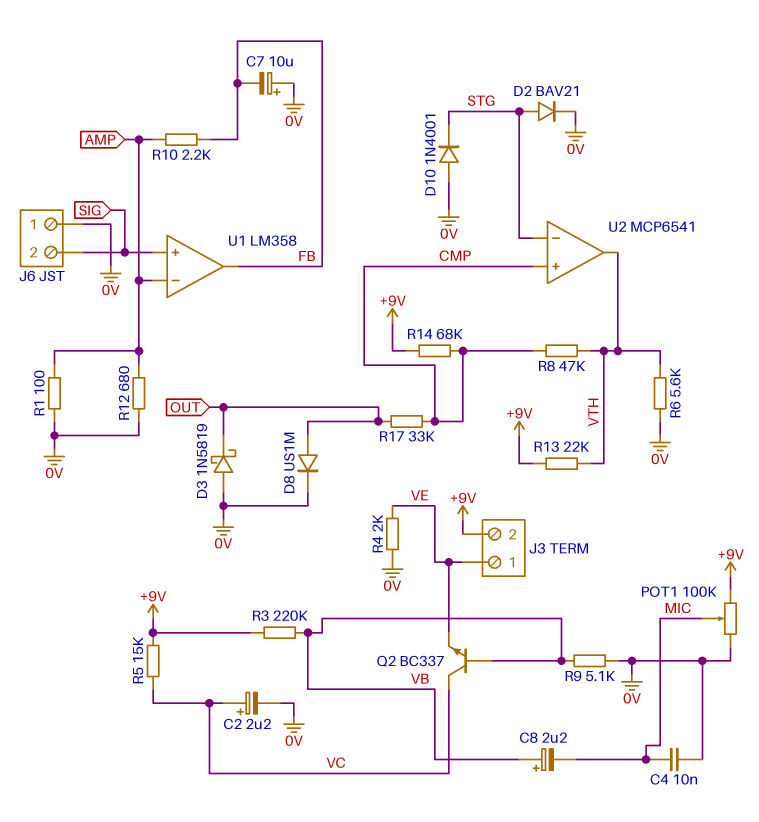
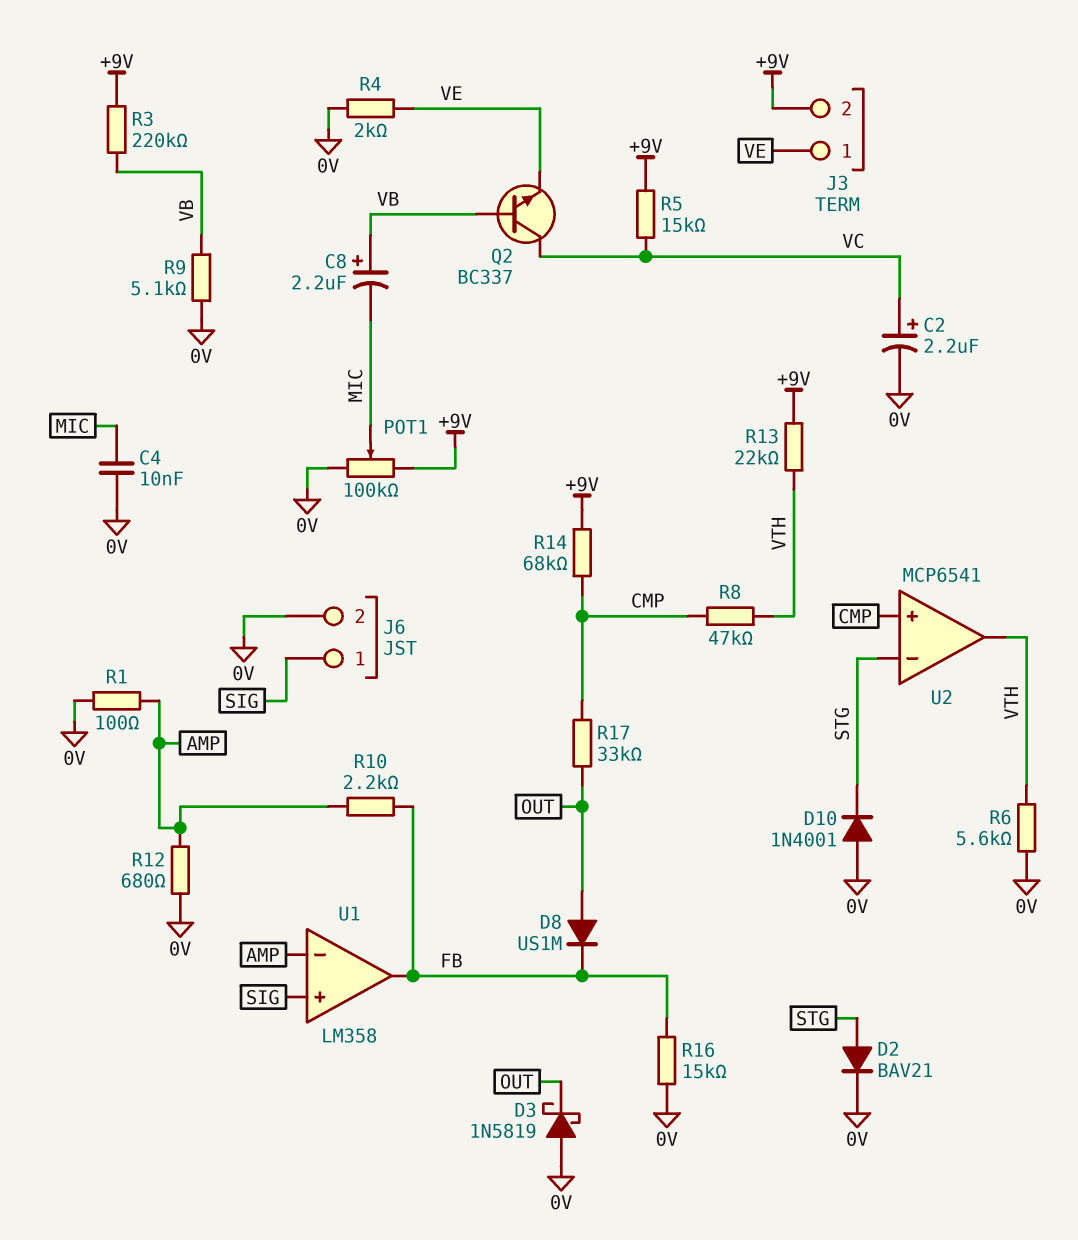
C7: 10uF (plus 0V, minus FB) -> none
D8: diode US1M (A OUT, K 0V) -> diode US1M (A OUT, K FB)
J6 pin 1: 0V -> SIG
J6 pin 2: SIG -> 0V
R16: none -> 15k (0V, FB)

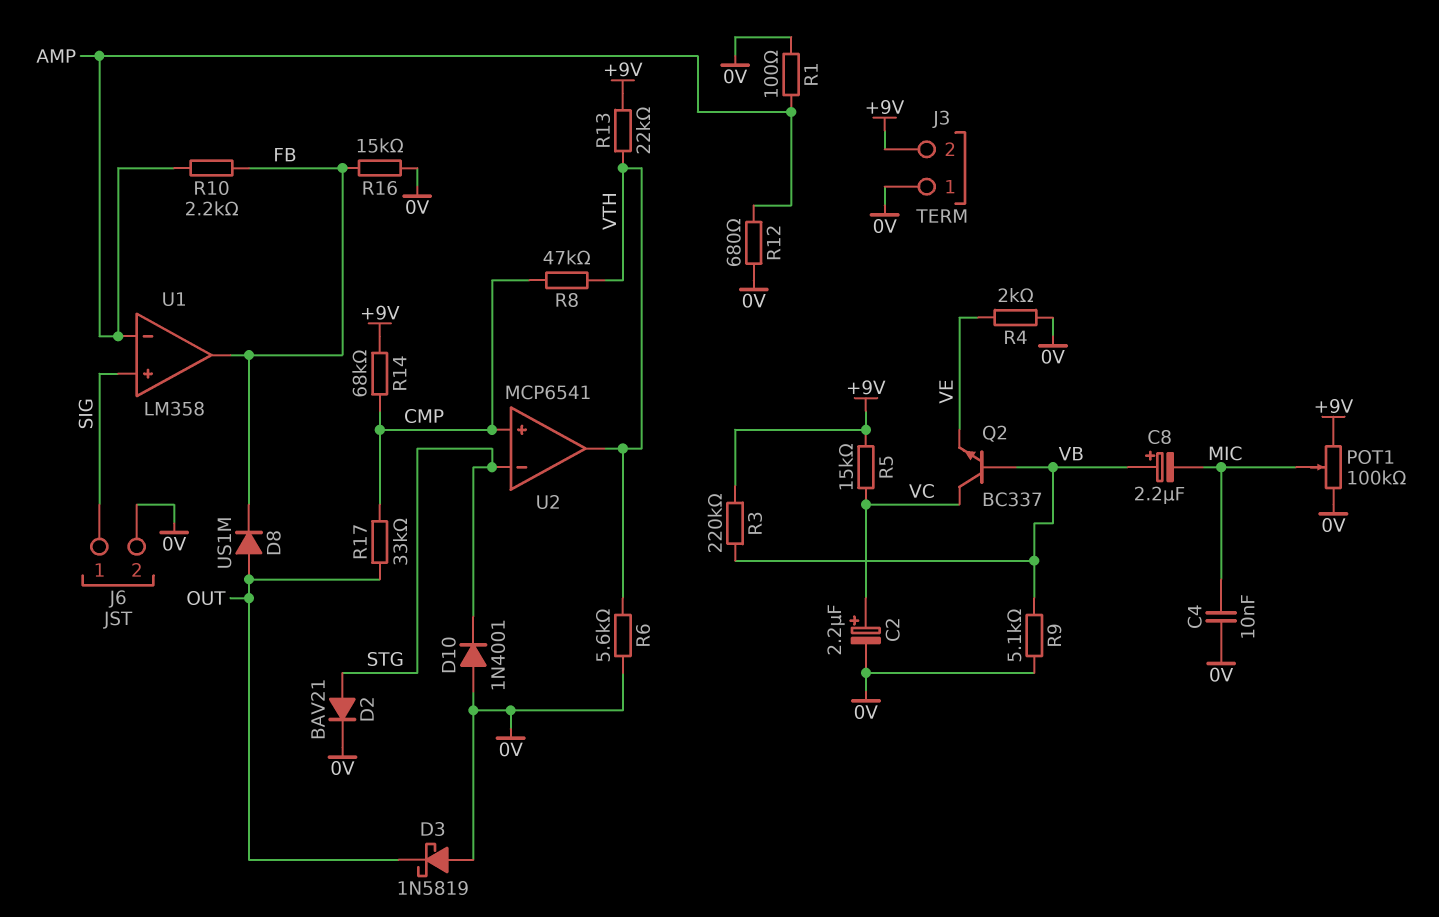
J3 pin 1: VE -> 0V

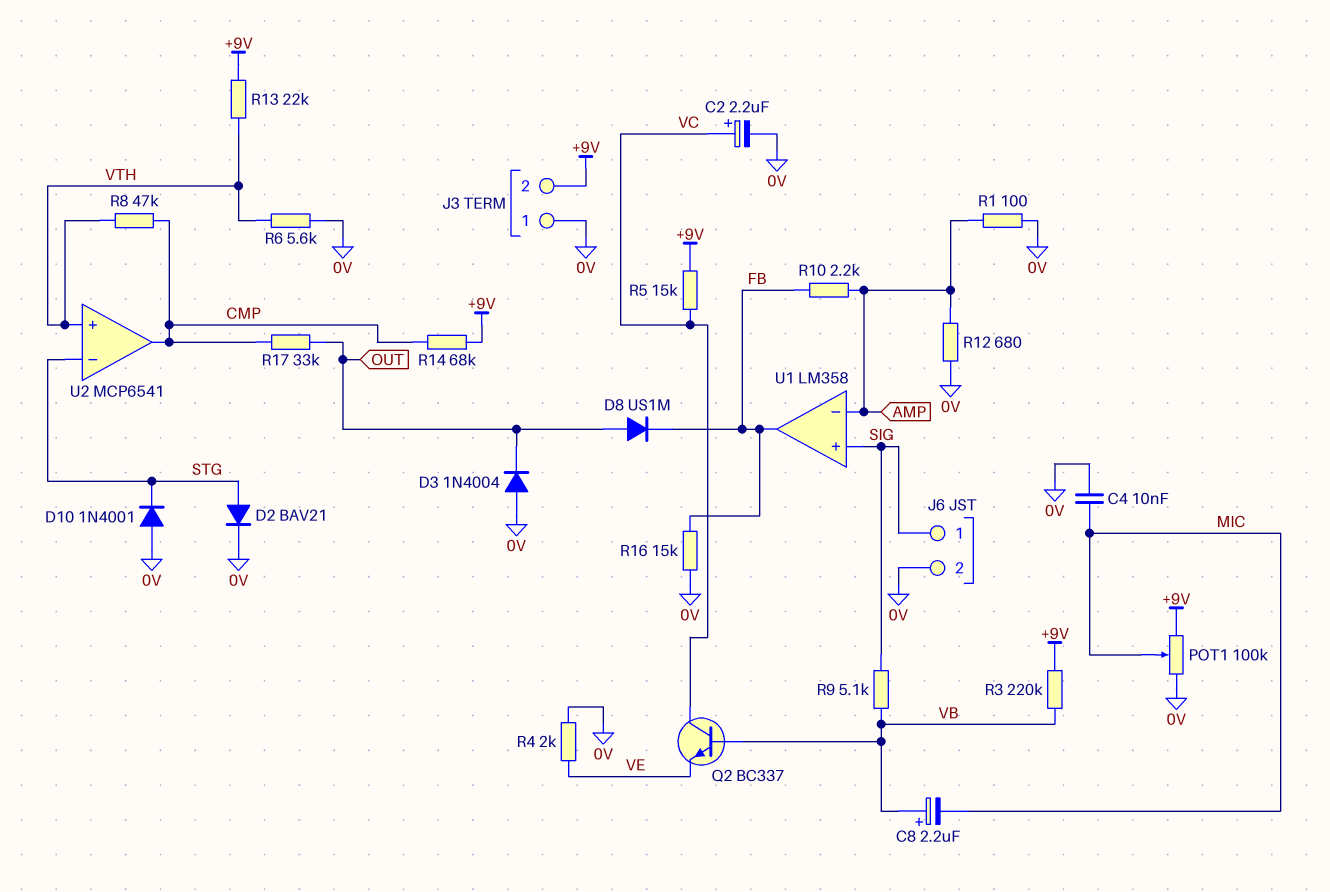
D3: schottky 1N5819 (A 0V, K OUT) -> diode 1N4004 (A 0V, K OUT)
R9: 5.1k (0V, VB) -> 5.1k (SIG, VB)
U2 pin in+: CMP -> VTH
U2 pin out: VTH -> CMP

